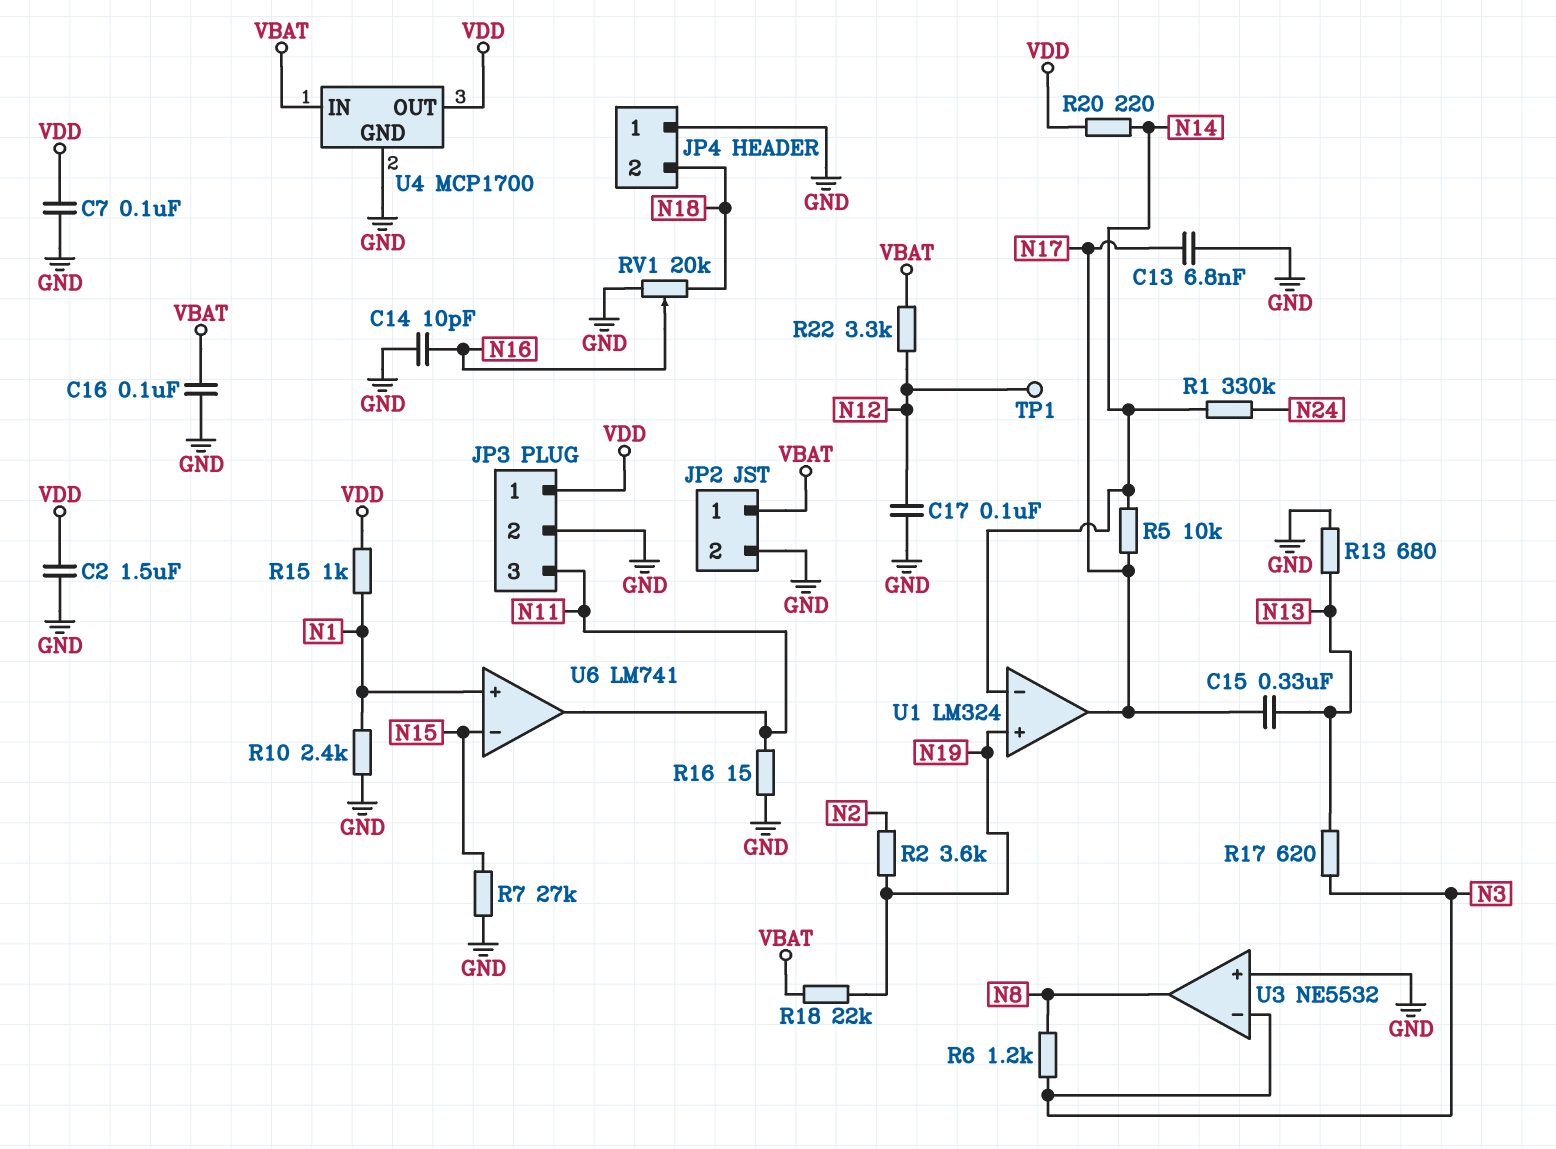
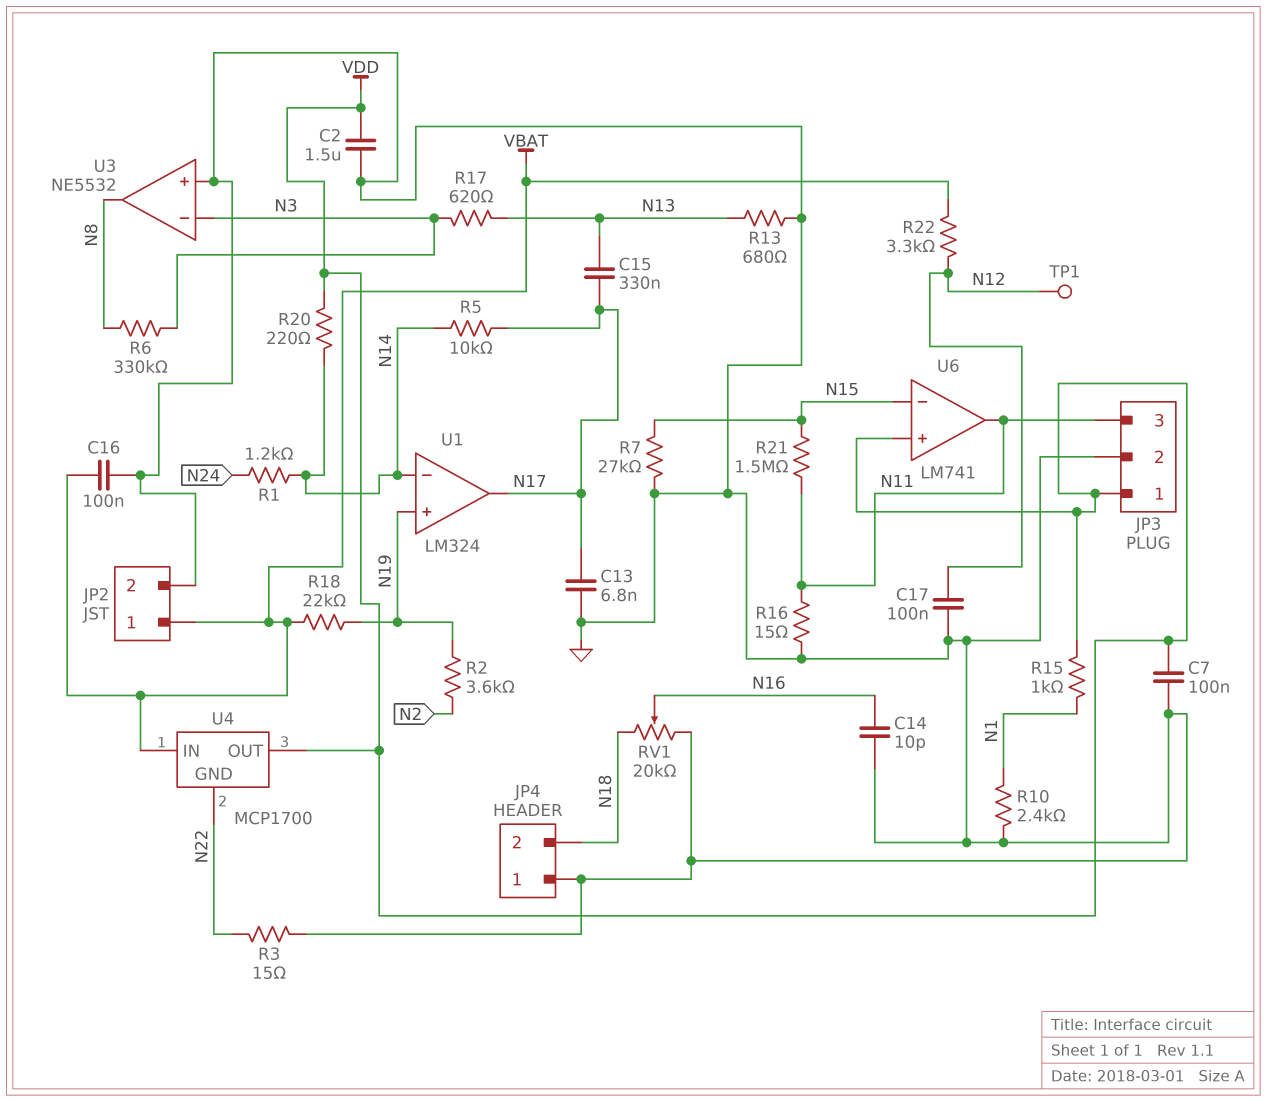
R1: 330k (N14, N24) -> 1.2k (N14, N24)
R3: none -> 15 (GND, N22)
R6: 1.2k (N3, N8) -> 330k (N3, N8)
R21: none -> 1.5M (N11, N15)
U4 pin GND: GND -> N22
U6 pin in+: N1 -> VDD

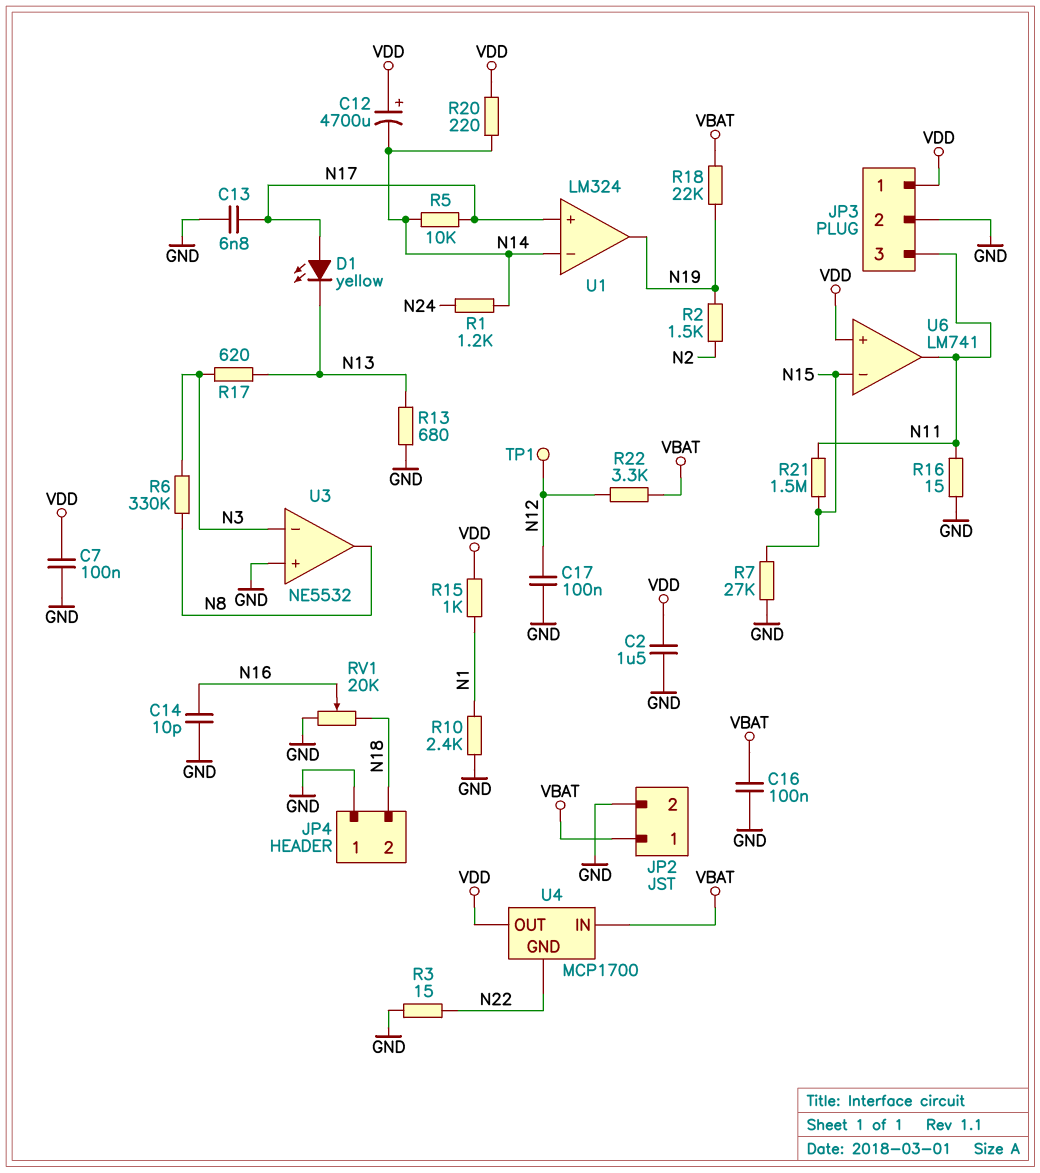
C12: none -> 4700uF (plus VDD, minus N14)
C15: 330nF (N13, N17) -> none
D1: none -> LED yellow (A N17, K N13)
R2: 3.6k (N2, N19) -> 1.5k (N2, N19)
U1 pin in+: N19 -> N17
U1 pin out: N17 -> N19

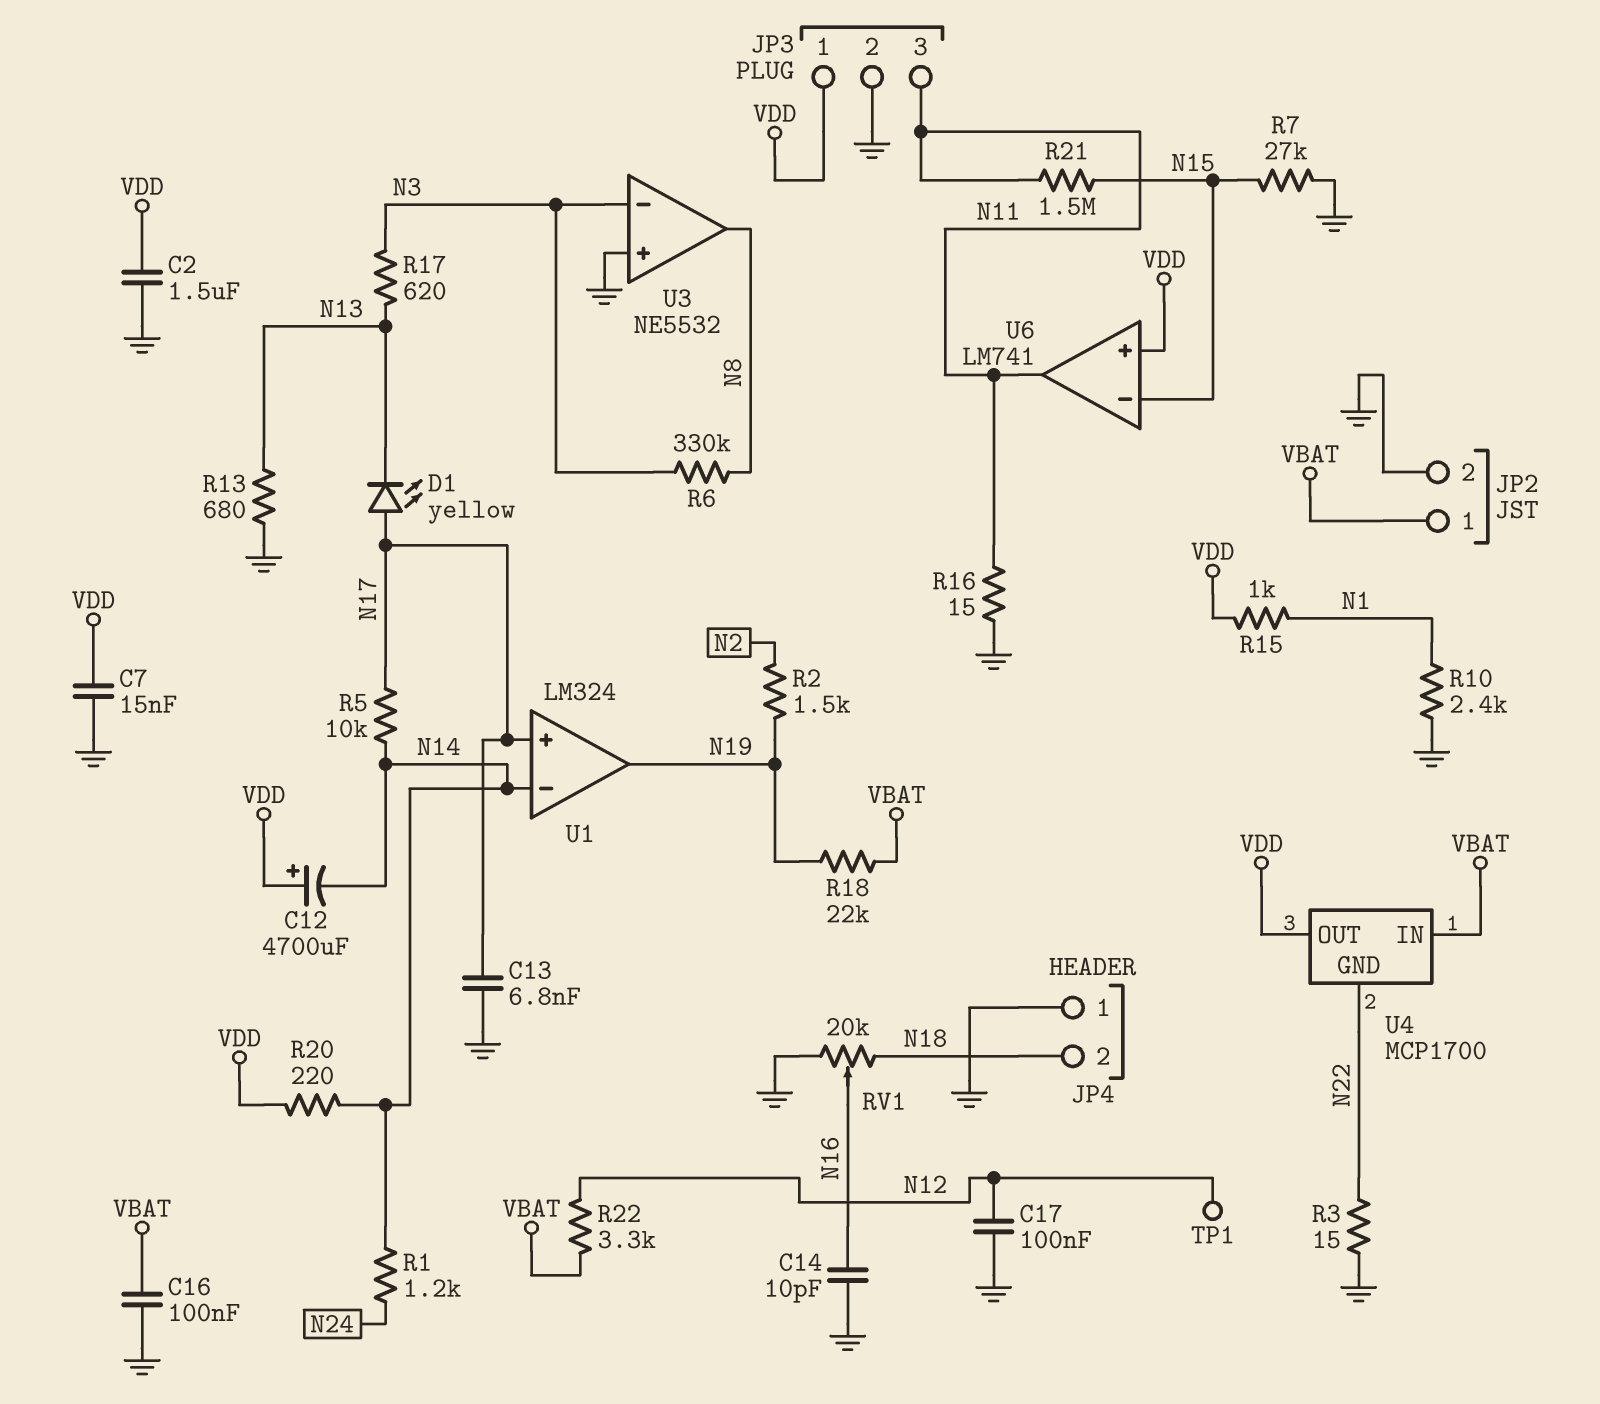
C7: 100nF (GND, VDD) -> 15nF (GND, VDD)

